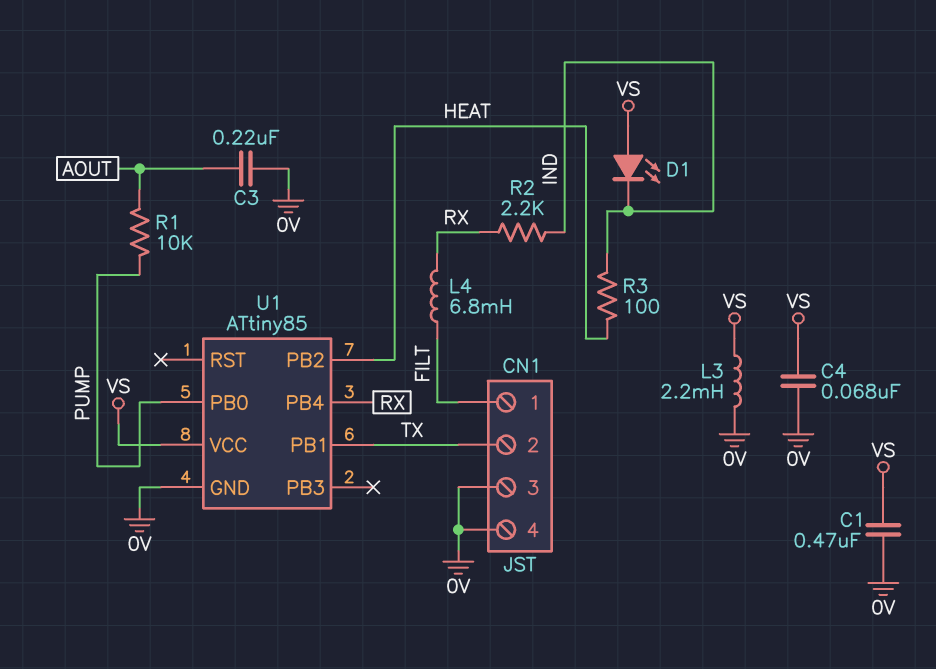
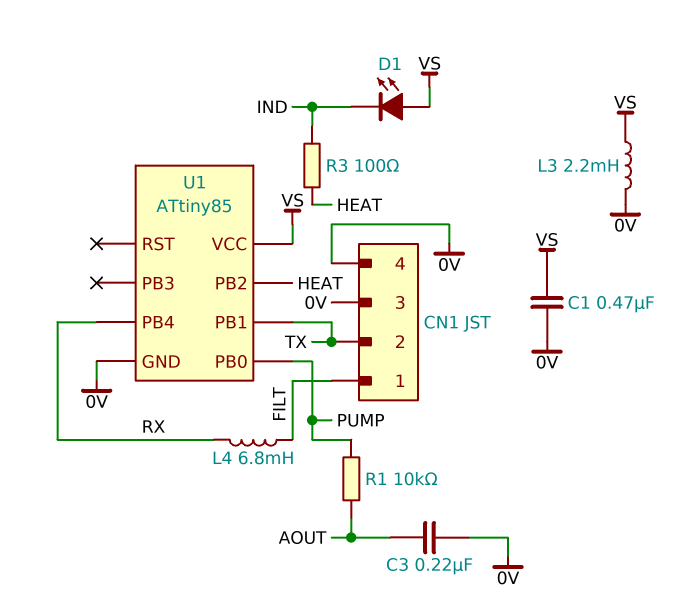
C4: 68nF (0V, VS) -> none
R2: 2.2k (IND, RX) -> none

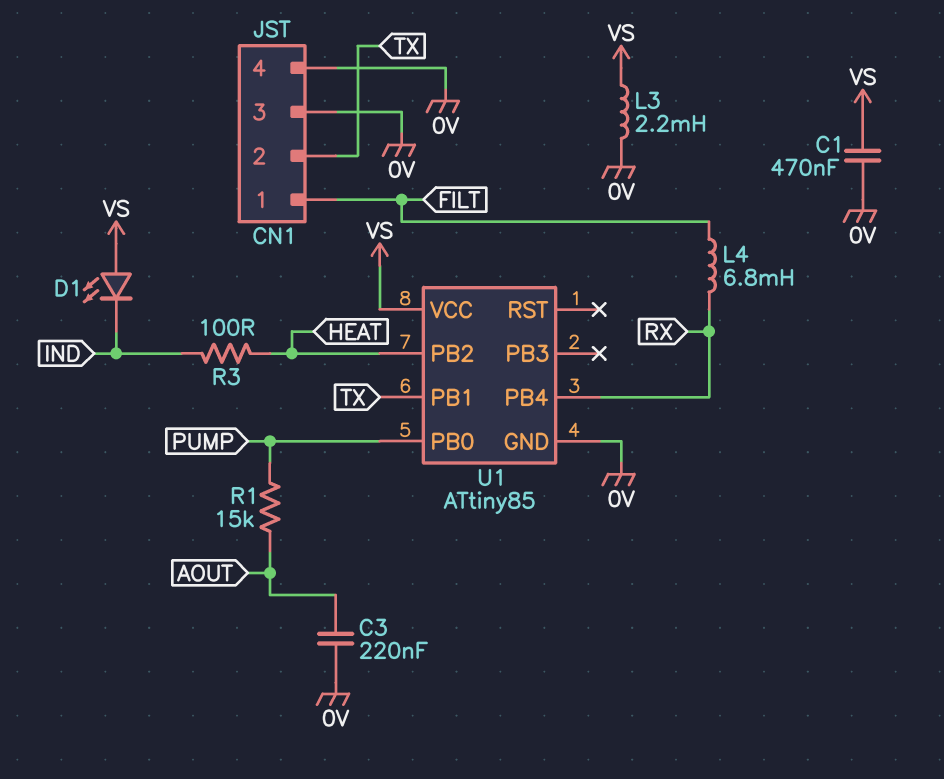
R1: 10k (AOUT, PUMP) -> 15k (AOUT, PUMP)

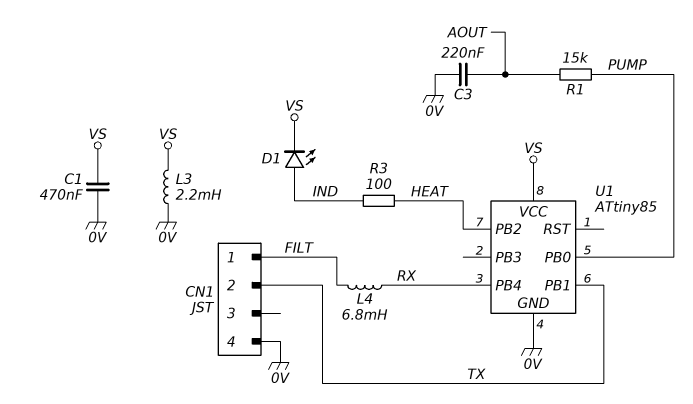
CN1 pin 3: 0V -> none
D1: LED (A VS, K IND) -> LED (A IND, K VS)

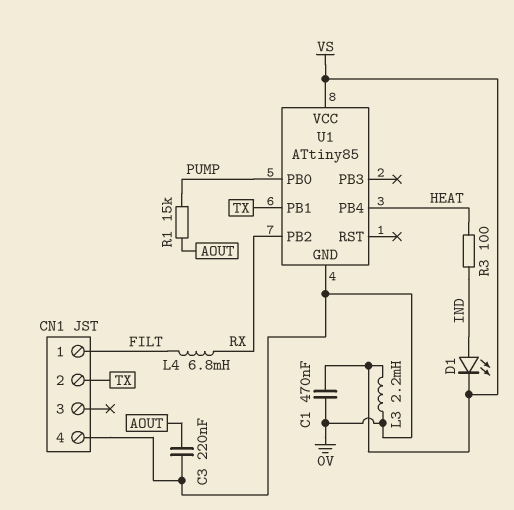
U1 pin PB2: HEAT -> RX
U1 pin PB4: RX -> HEAT

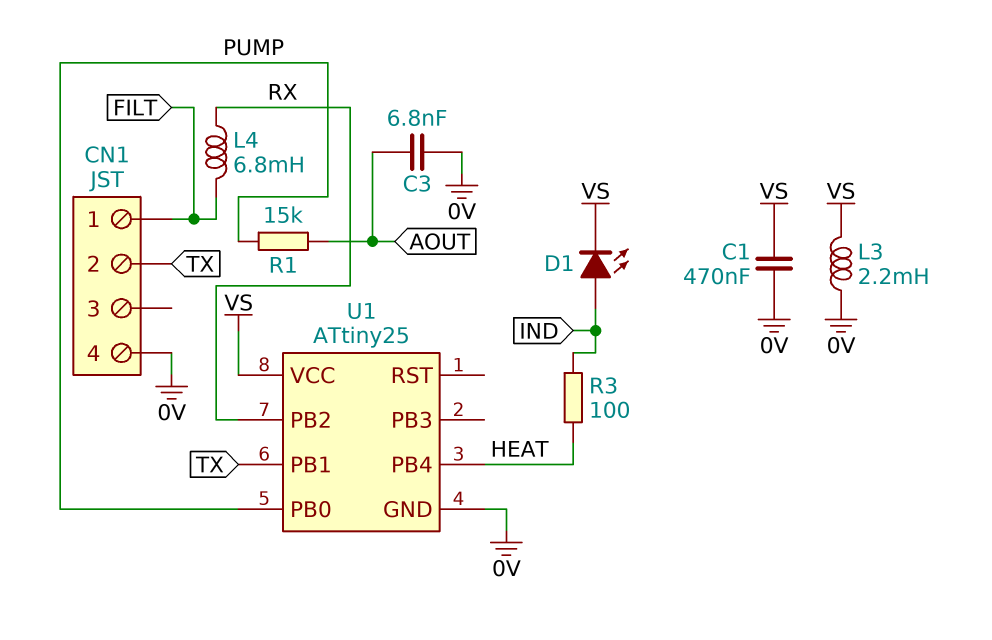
C3: 220nF (0V, AOUT) -> 6.8nF (0V, AOUT)
U1: ATtiny85 -> ATtiny25

